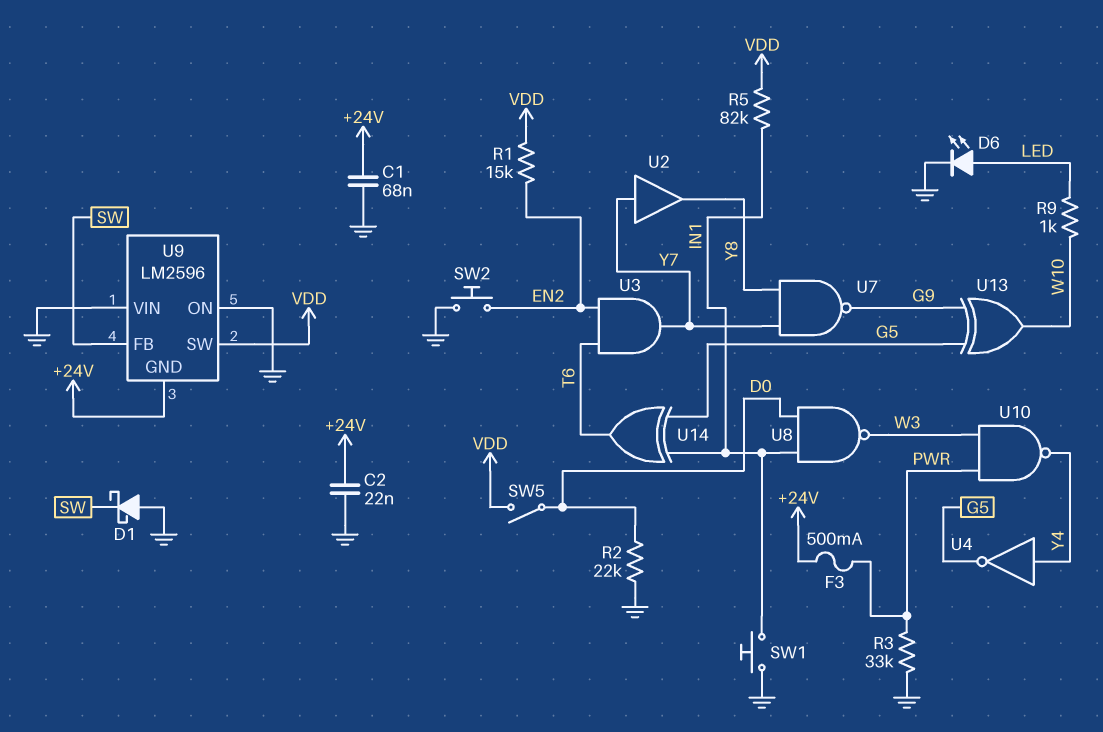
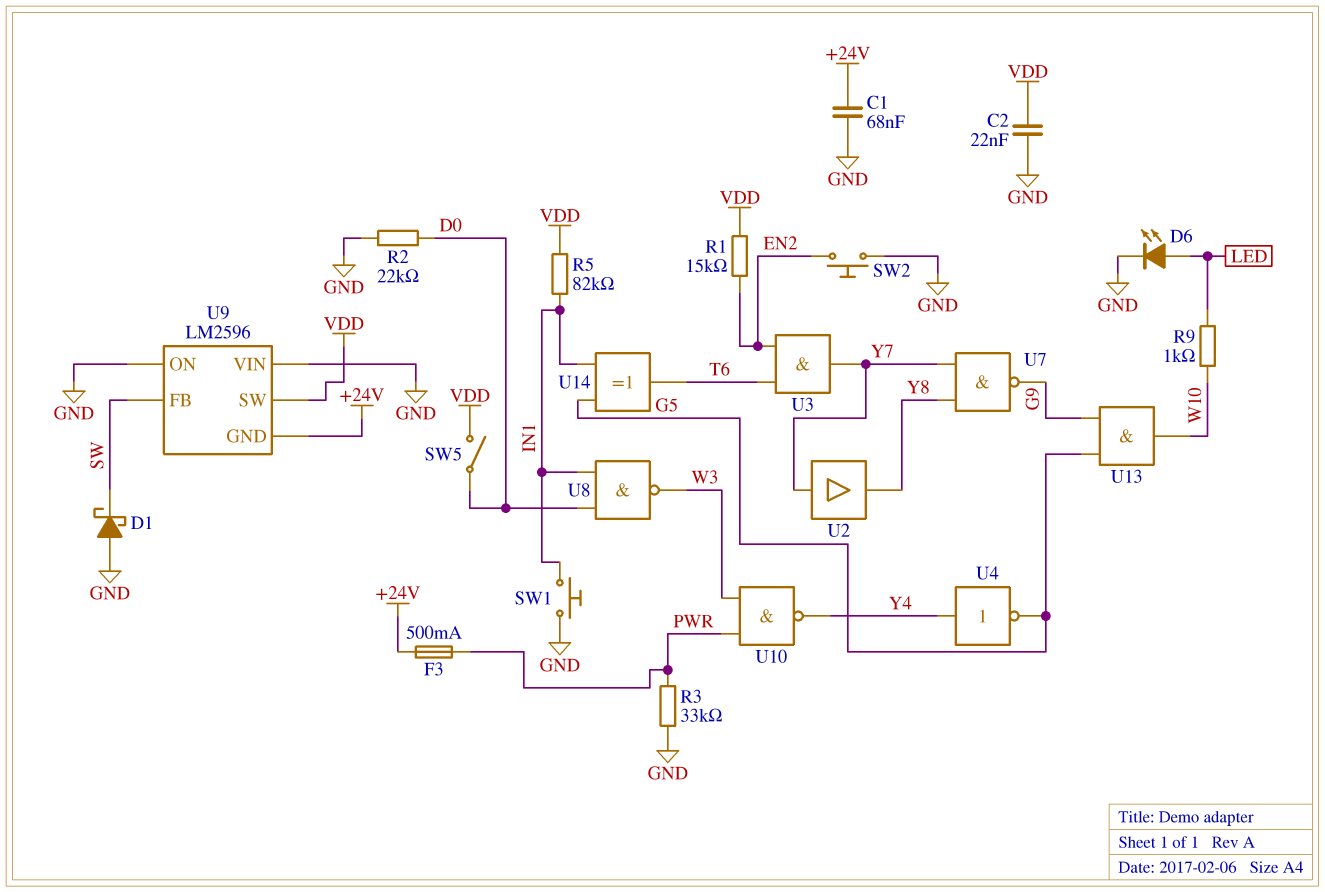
C2: 22nF (+24V, GND) -> 22nF (GND, VDD)
U13: XOR (in G5, in G9, out W10) -> AND (in G5, in G9, out W10)

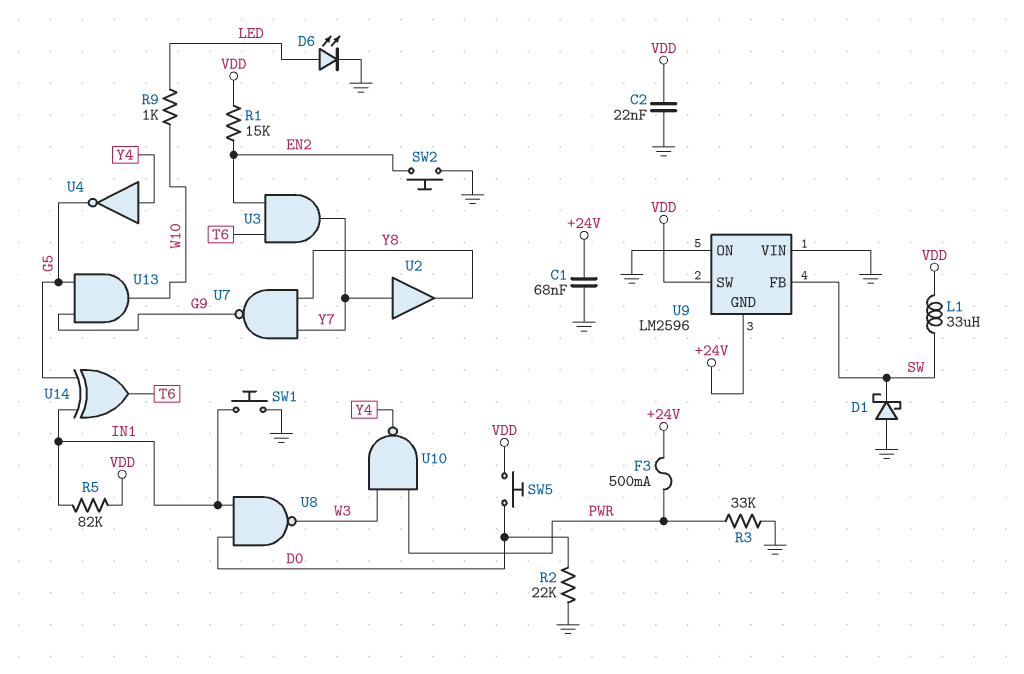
L1: none -> 33uH (SW, VDD)
SW5: switch (D0, VDD) -> button (D0, VDD)

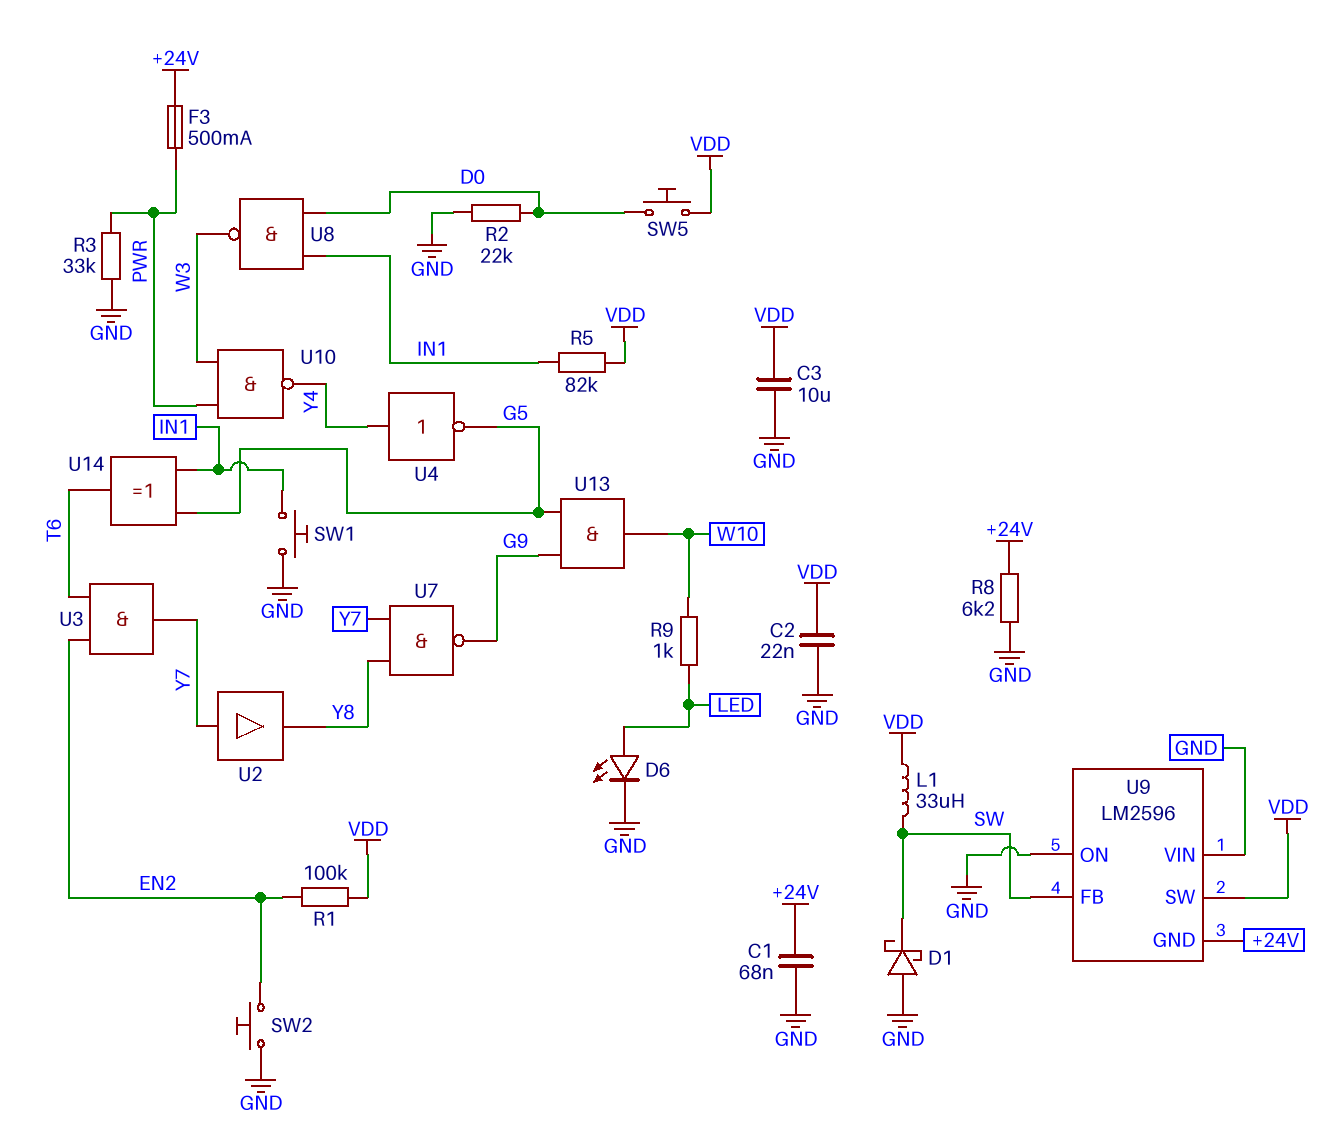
C3: none -> 10uF (GND, VDD)
R1: 15k (EN2, VDD) -> 100k (EN2, VDD)
R8: none -> 6.2k (+24V, GND)

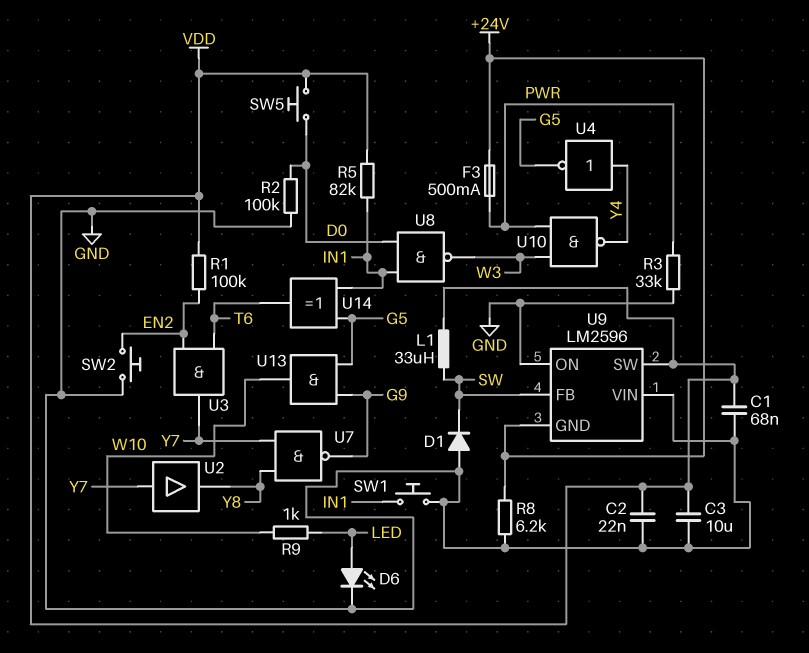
C1: 68nF (+24V, GND) -> 68nF (GND, VDD)
D1: schottky (A GND, K SW) -> diode (A GND, K SW)
R2: 22k (D0, GND) -> 100k (D0, GND)

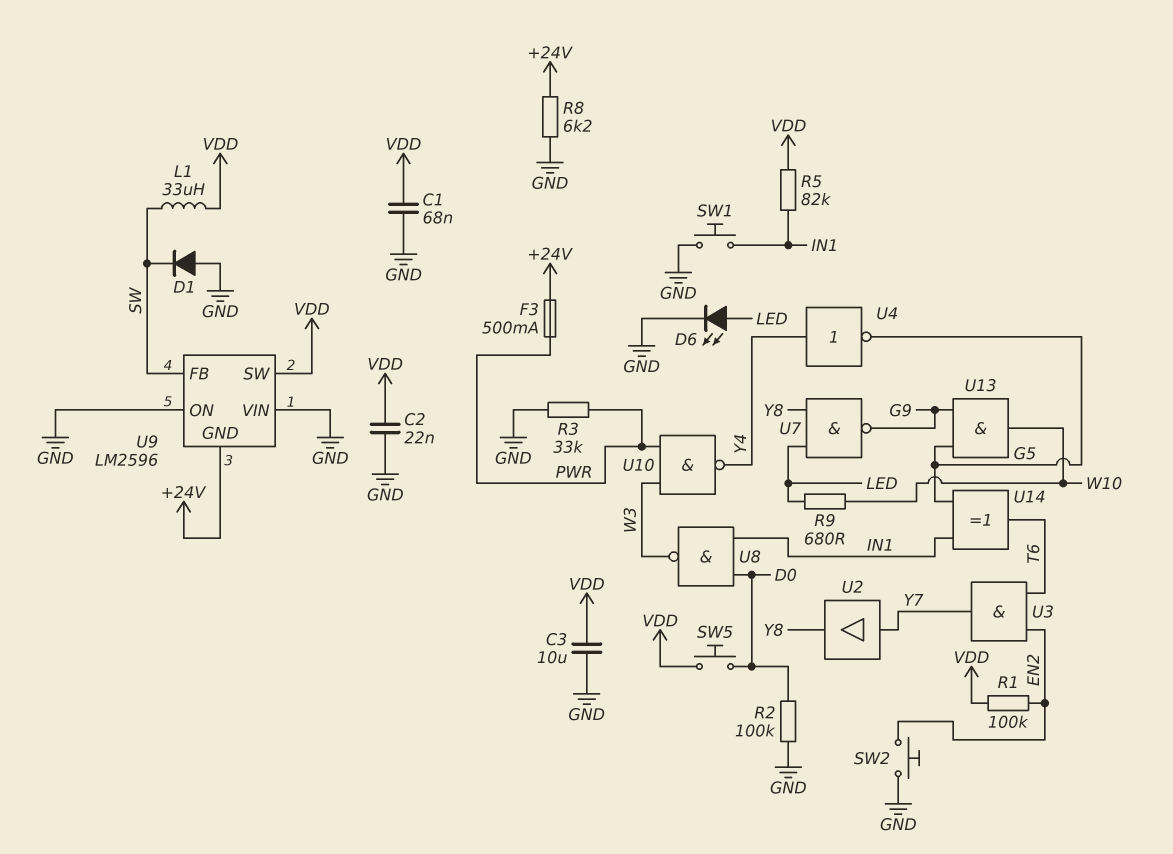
R9: 1k (LED, W10) -> 680 (LED, W10)
U7: NAND (in Y7, in Y8, out G9) -> NAND (in LED, in Y8, out G9)

